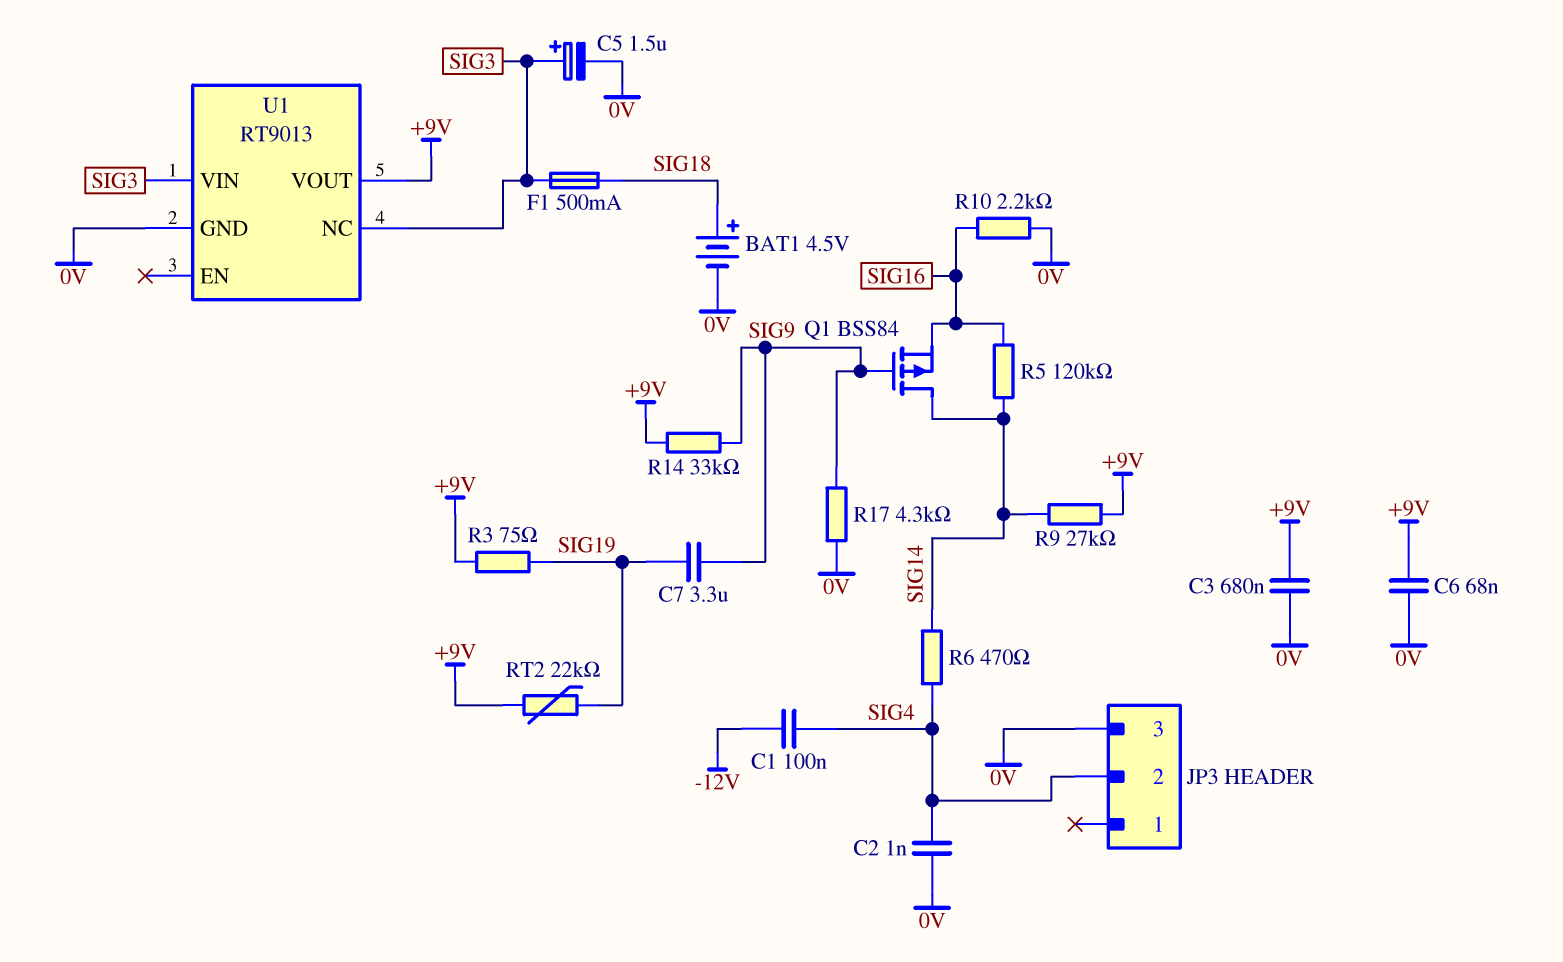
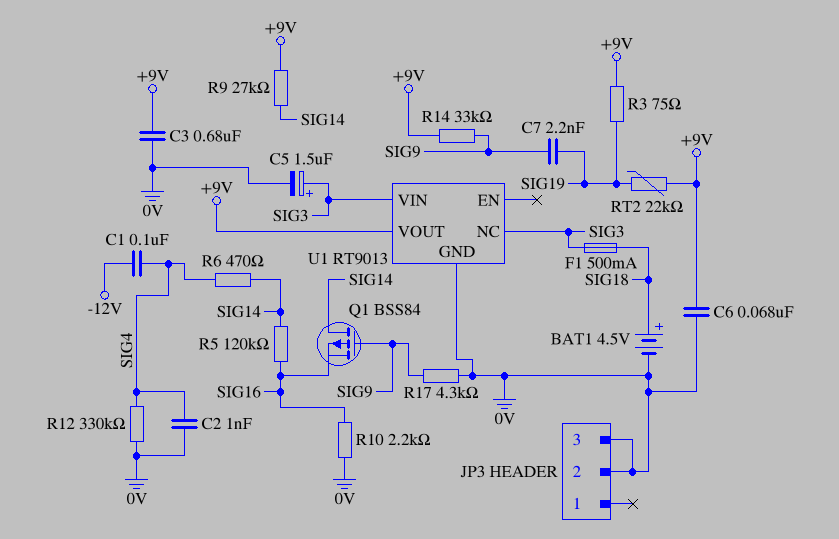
C7: 3.3uF (SIG9, SIG19) -> 2.2nF (SIG9, SIG19)
JP3 pin 2: SIG4 -> 0V
R12: none -> 330k (0V, SIG4)

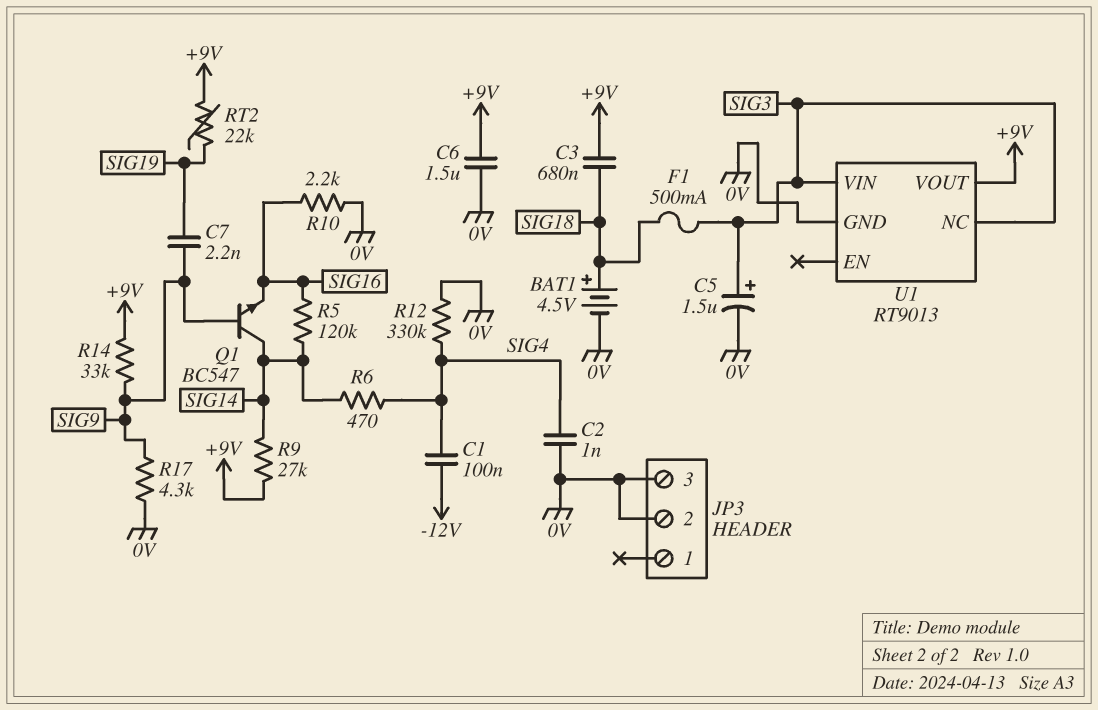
C3: 680nF (+9V, 0V) -> 680nF (+9V, SIG18)
C6: 68nF (+9V, 0V) -> 1.5uF (+9V, 0V)
Q1: PMOS BSS84 (G SIG9, D SIG14, S SIG16) -> NPN BC547 (B SIG9, C SIG14, E SIG16)
R3: 75 (+9V, SIG19) -> none

